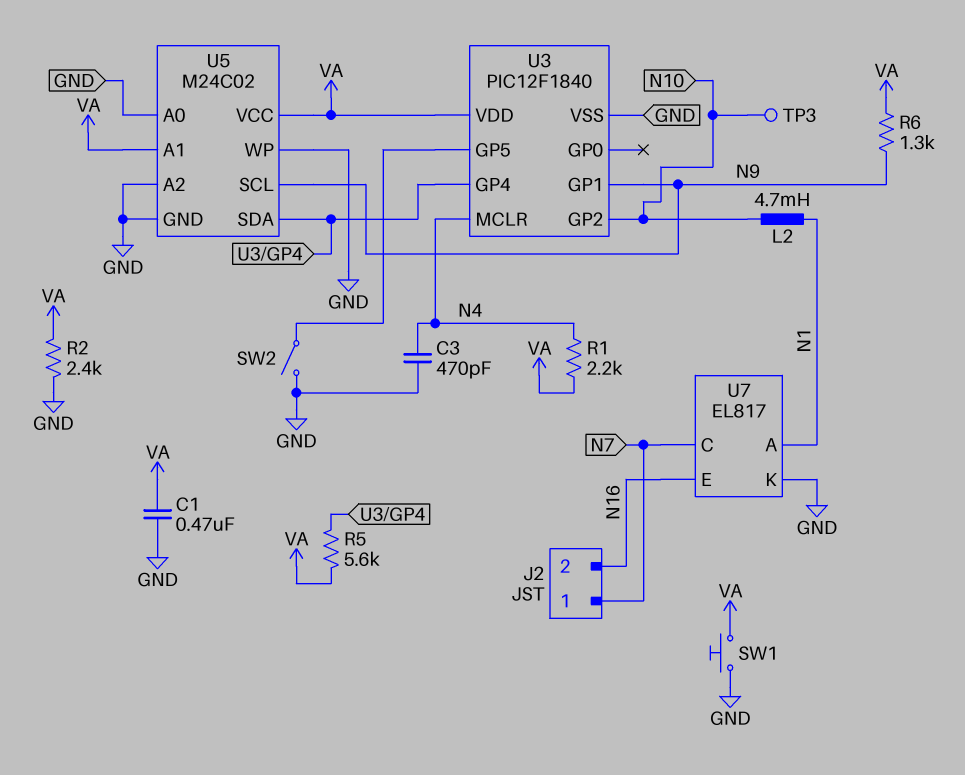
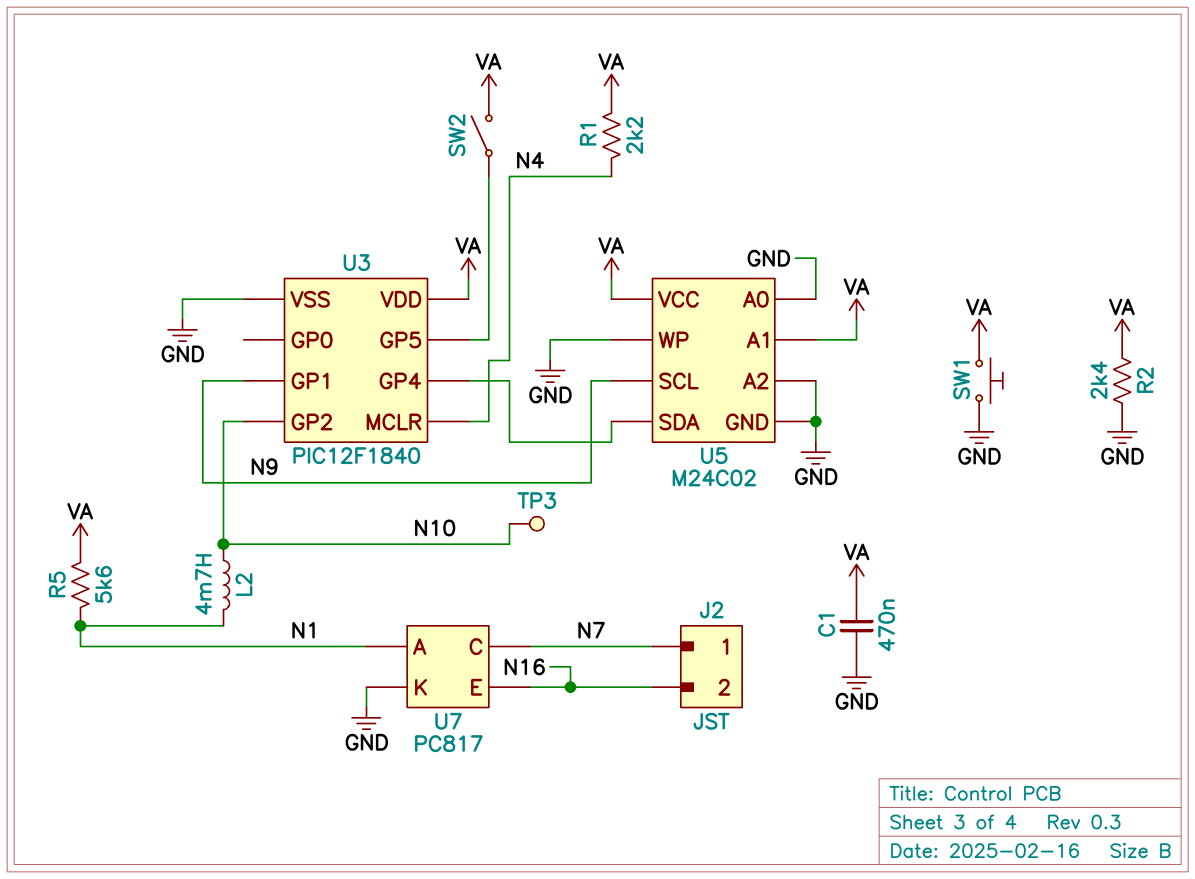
C3: 470pF (GND, N4) -> none
R5: 5.6k (U3/GP4, VA) -> 5.6k (N1, VA)
R6: 1.3k (N9, VA) -> none
SW2: switch (GND, U3/GP5) -> switch (U3/GP5, VA)
U7: EL817 -> PC817

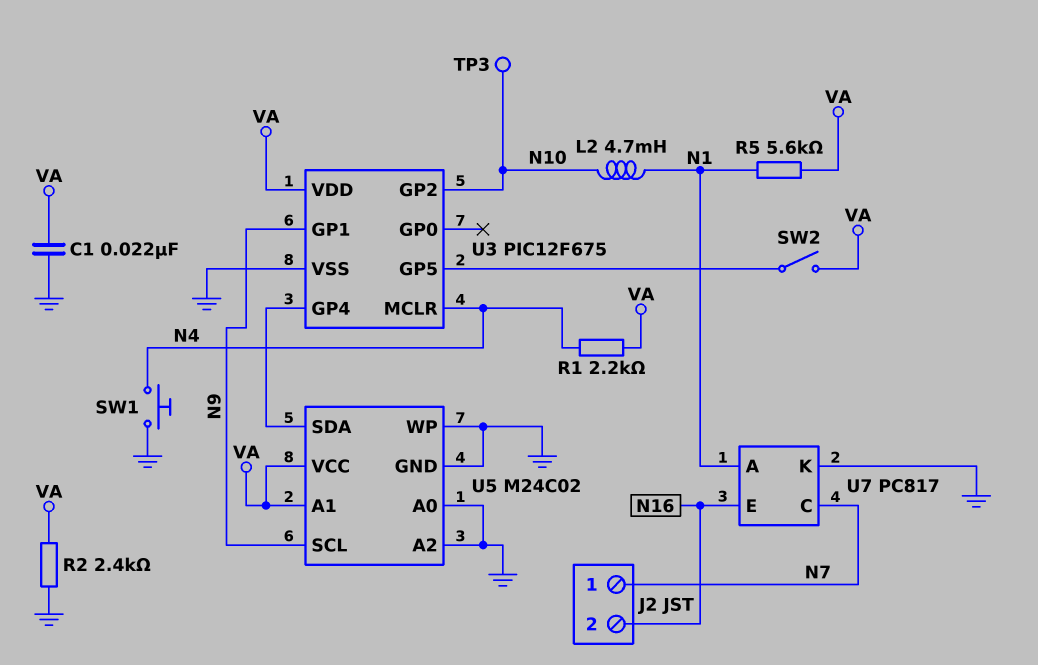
C1: 470nF (GND, VA) -> 22nF (GND, VA)
SW1: button (GND, VA) -> button (GND, N4)
U3: PIC12F1840 -> PIC12F675

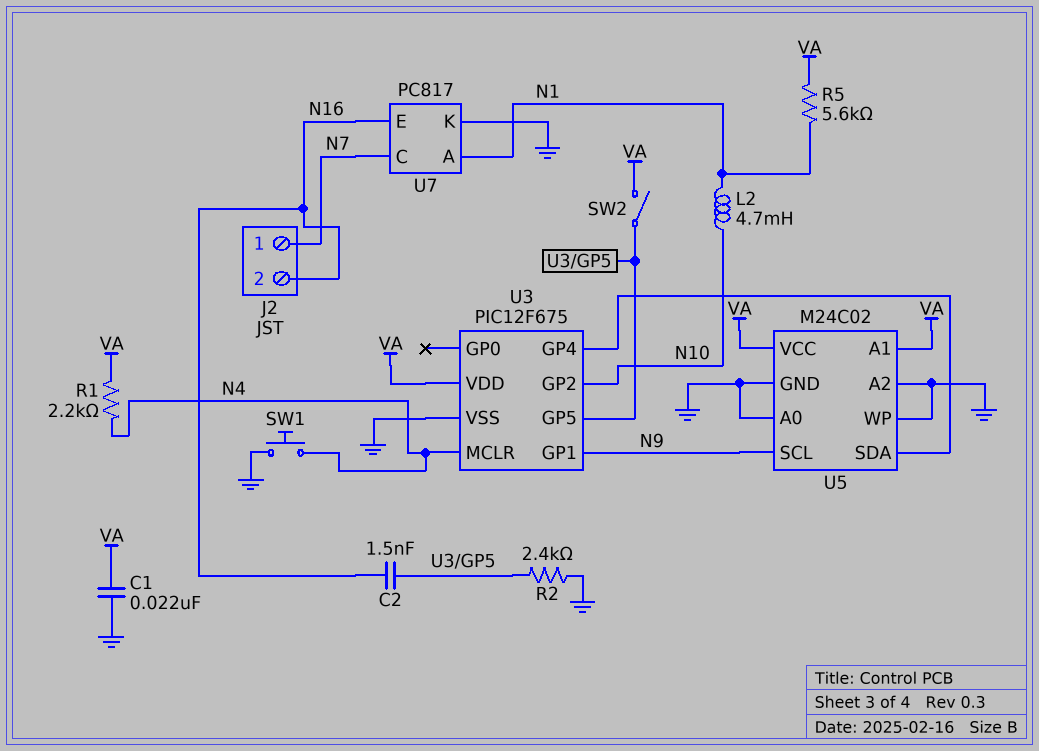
C2: none -> 1.5nF (N16, U3/GP5)
R2: 2.4k (GND, VA) -> 2.4k (GND, U3/GP5)
TP3: test point (N10) -> none

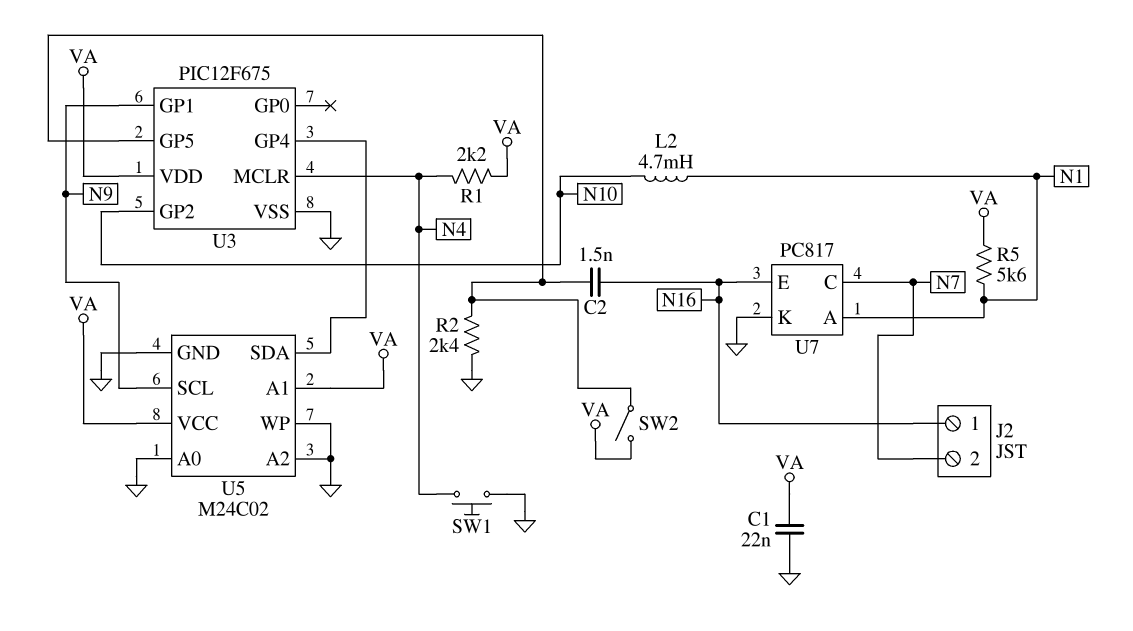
J2 pin 1: N7 -> N16
J2 pin 2: N16 -> N7

